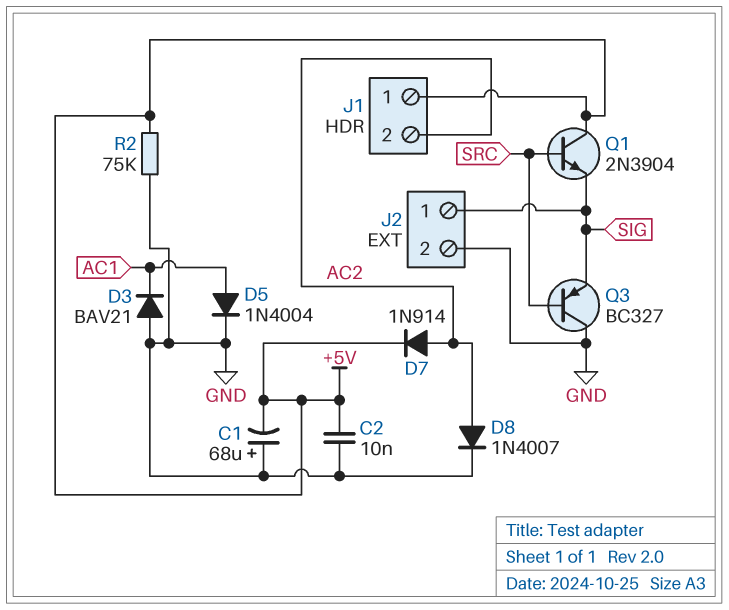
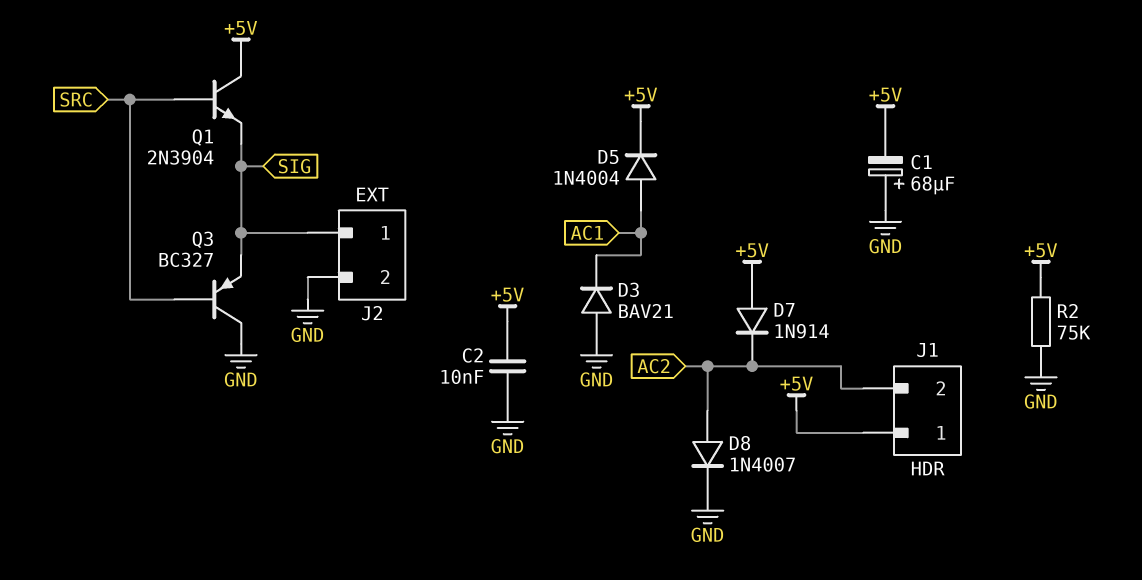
D5: diode 1N4004 (A AC1, K GND) -> diode 1N4004 (A AC1, K +5V)
D7: diode 1N914 (A AC2, K +5V) -> diode 1N914 (A +5V, K AC2)

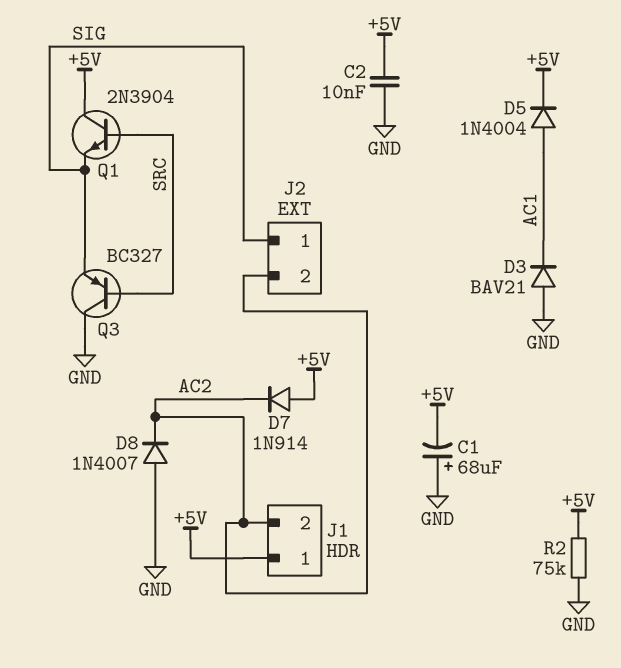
D8: diode 1N4007 (A AC2, K GND) -> diode 1N4007 (A GND, K AC2)
J2 pin 2: GND -> AC2

